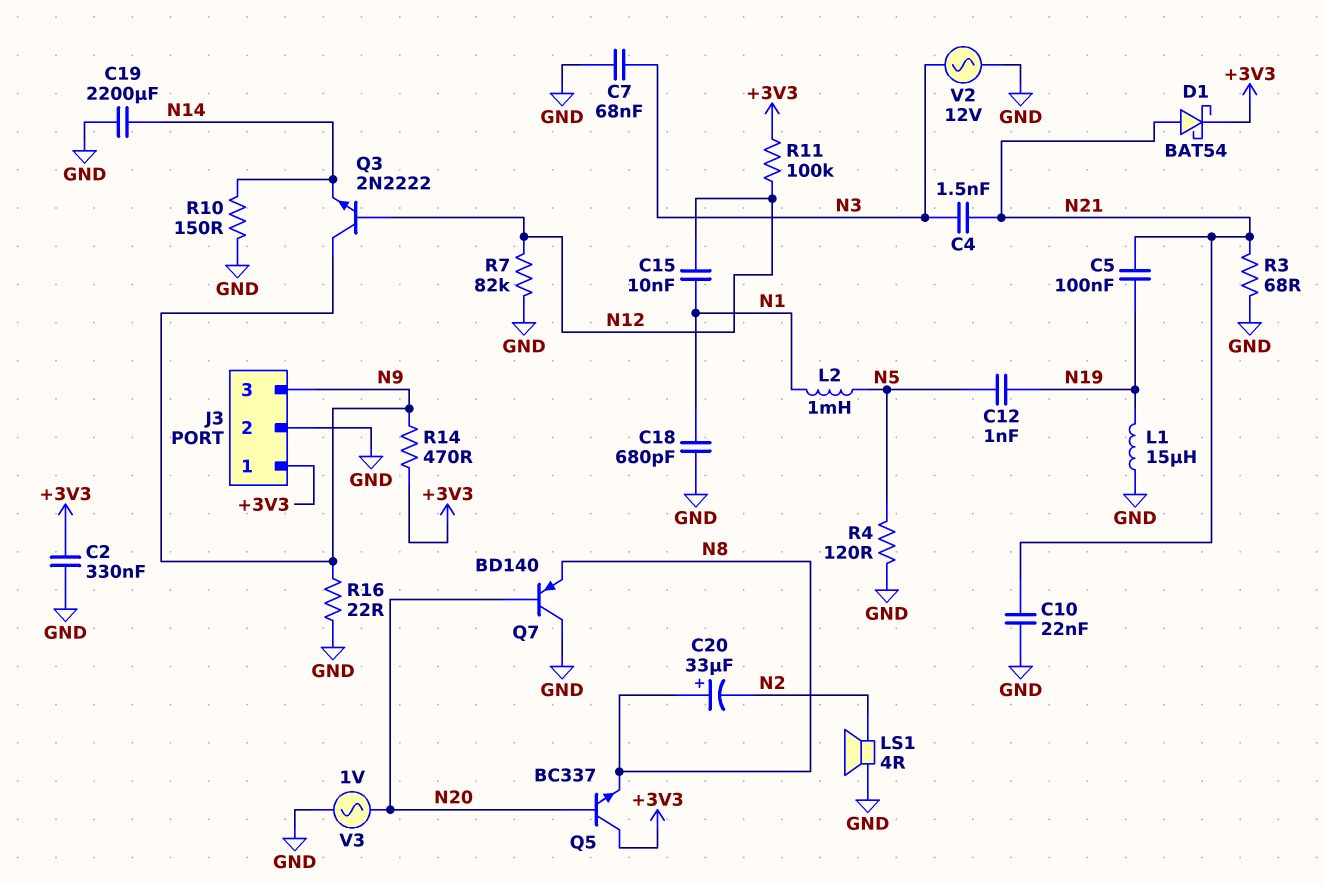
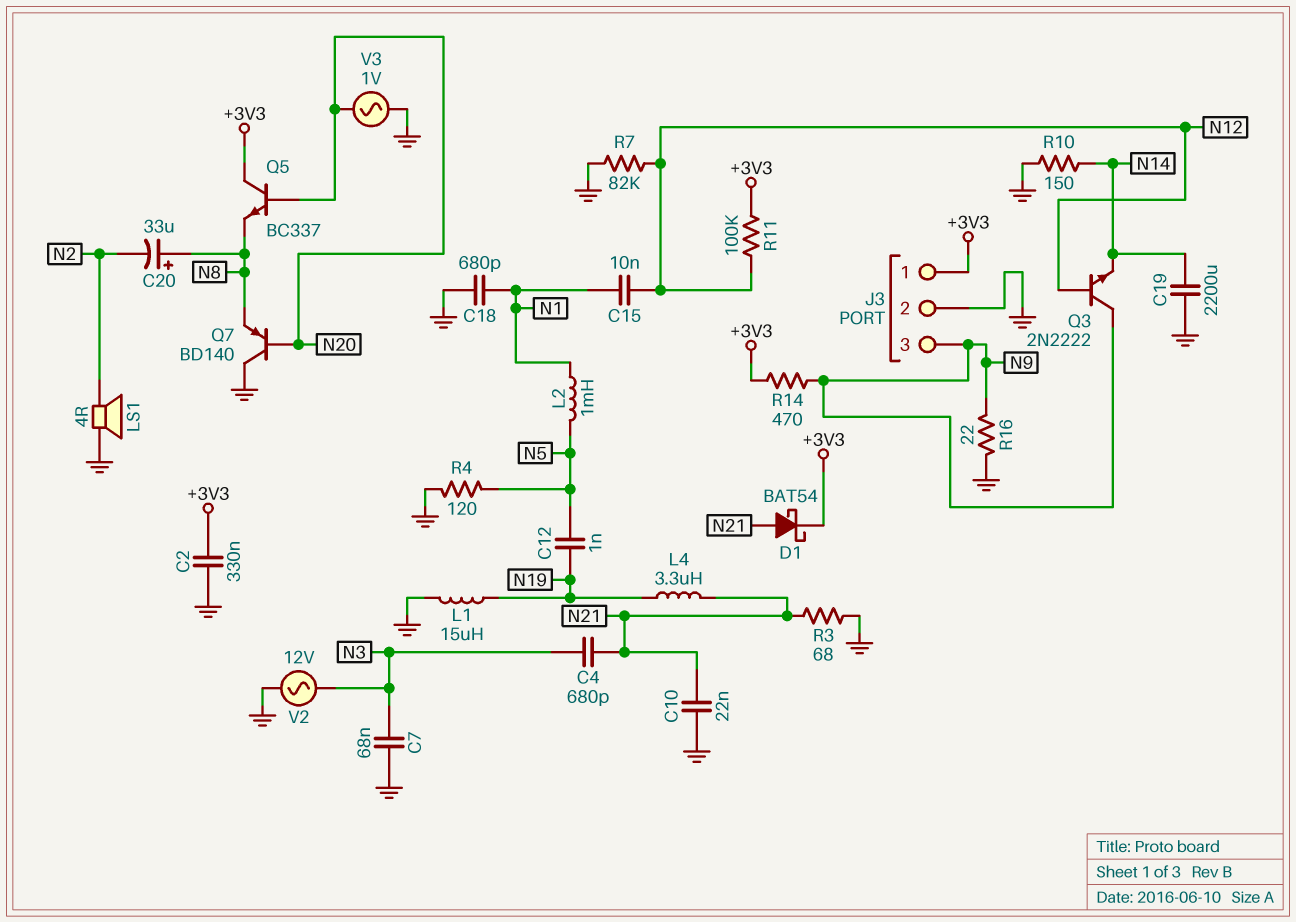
C4: 1.5nF (N3, N21) -> 680pF (N3, N21)
C5: 100nF (N19, N21) -> none
L4: none -> 3.3uH (N19, N21)

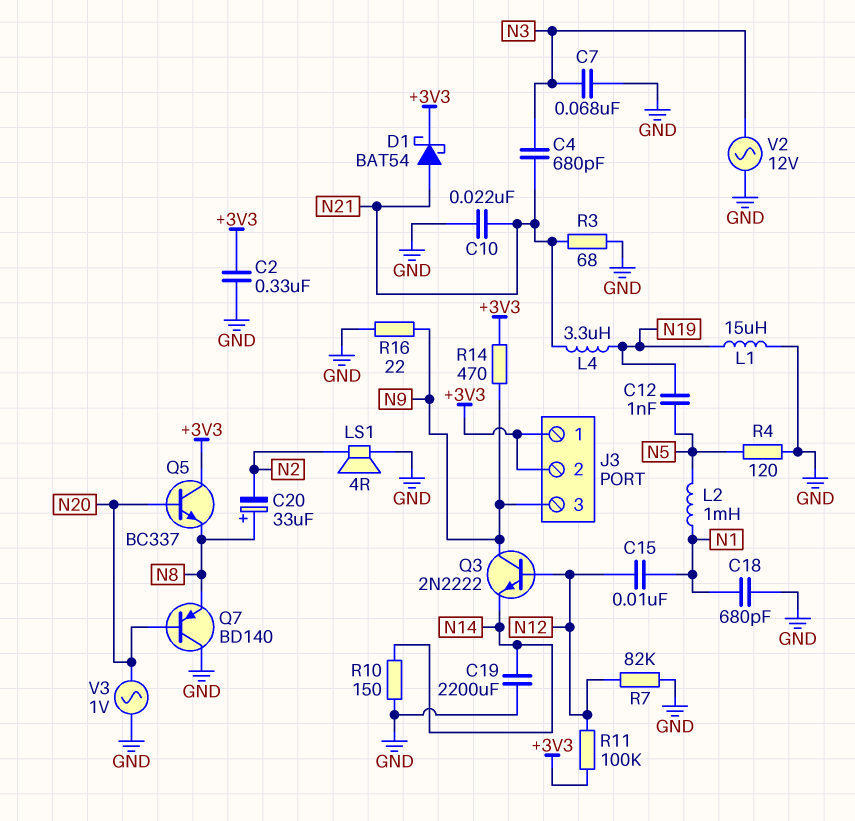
J3 pin 2: GND -> +3V3

